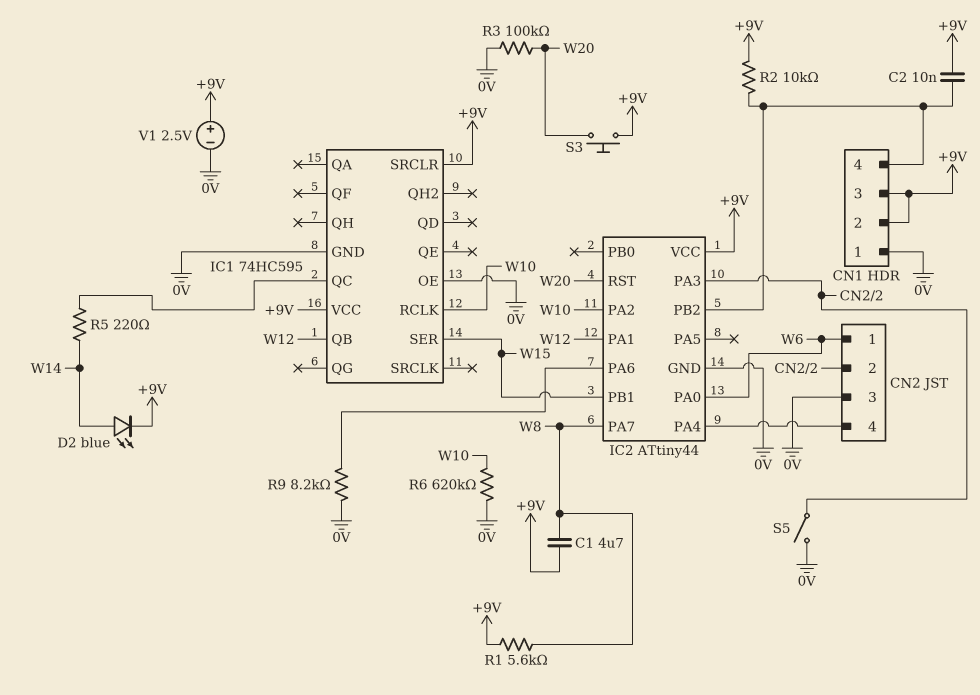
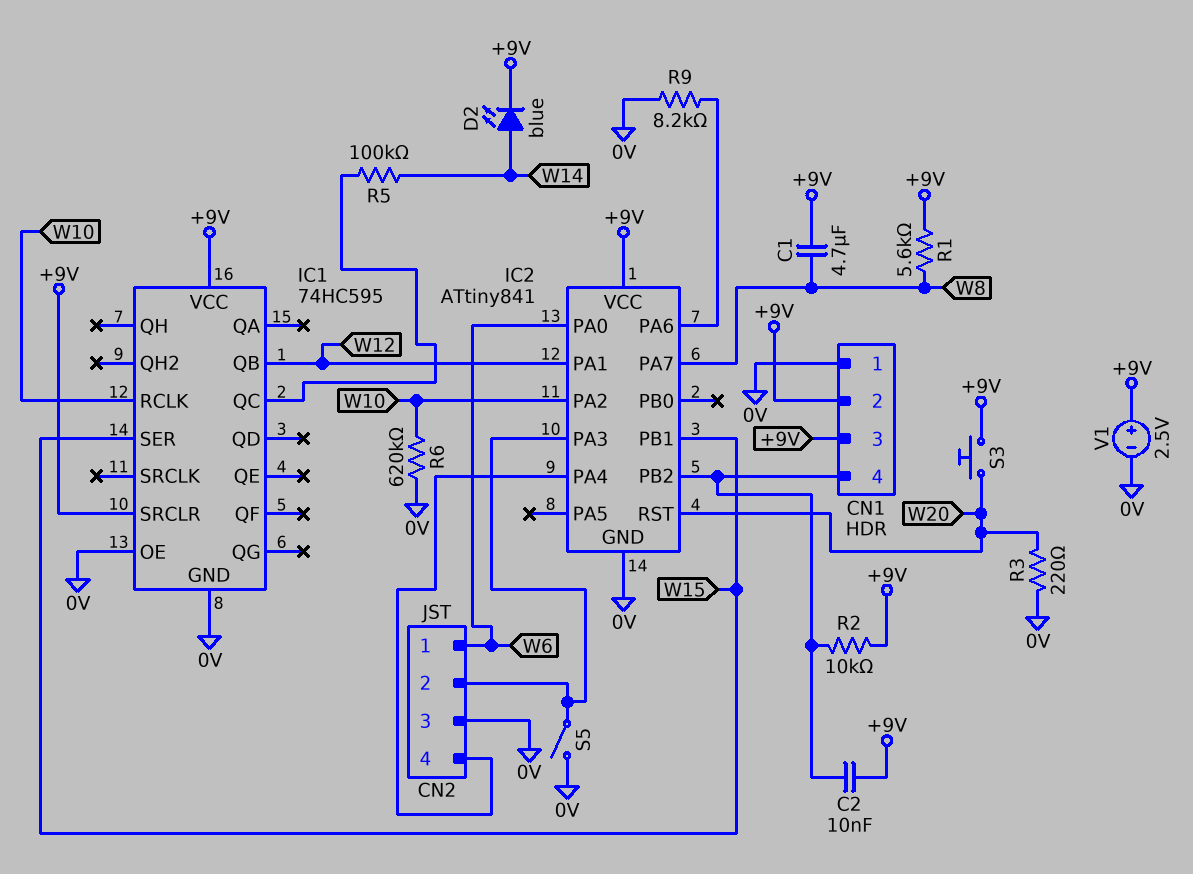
IC2: ATtiny44 -> ATtiny841
R3: 100k (0V, W20) -> 220 (0V, W20)
R5: 220 (IC1/QC, W14) -> 100k (IC1/QC, W14)

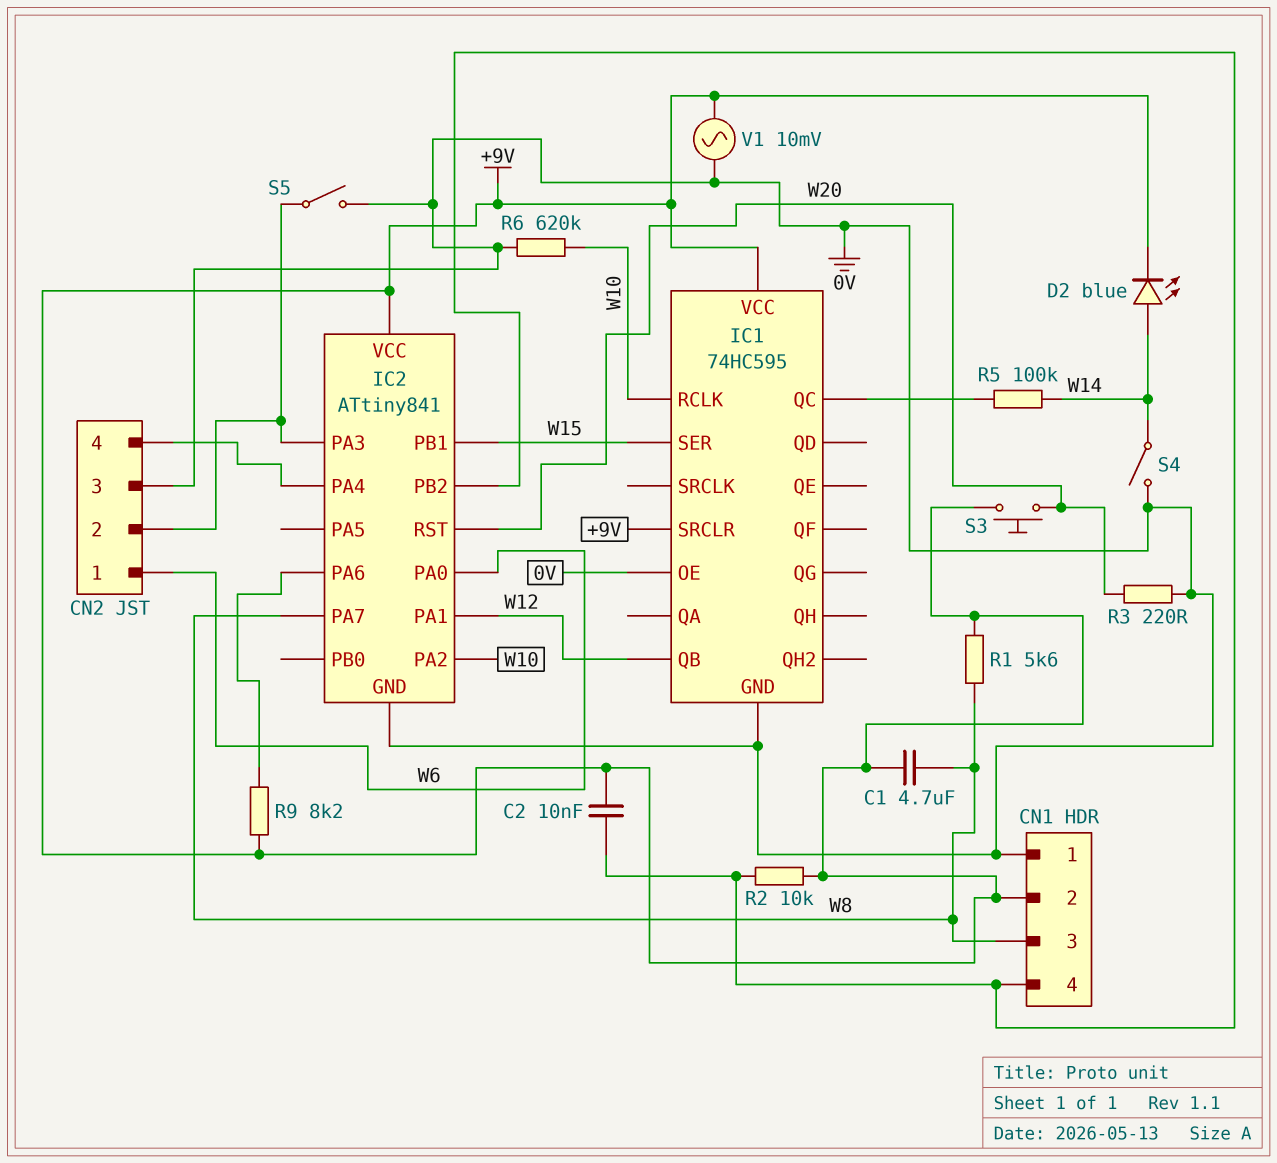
CN1 pin 3: +9V -> W8
R9: 8.2k (0V, IC2/PA6) -> 8.2k (+9V, IC2/PA6)
S4: none -> switch (0V, W14)
V1: 2.5V (plus +9V, minus 0V) -> AC 10mV (+9V, 0V)

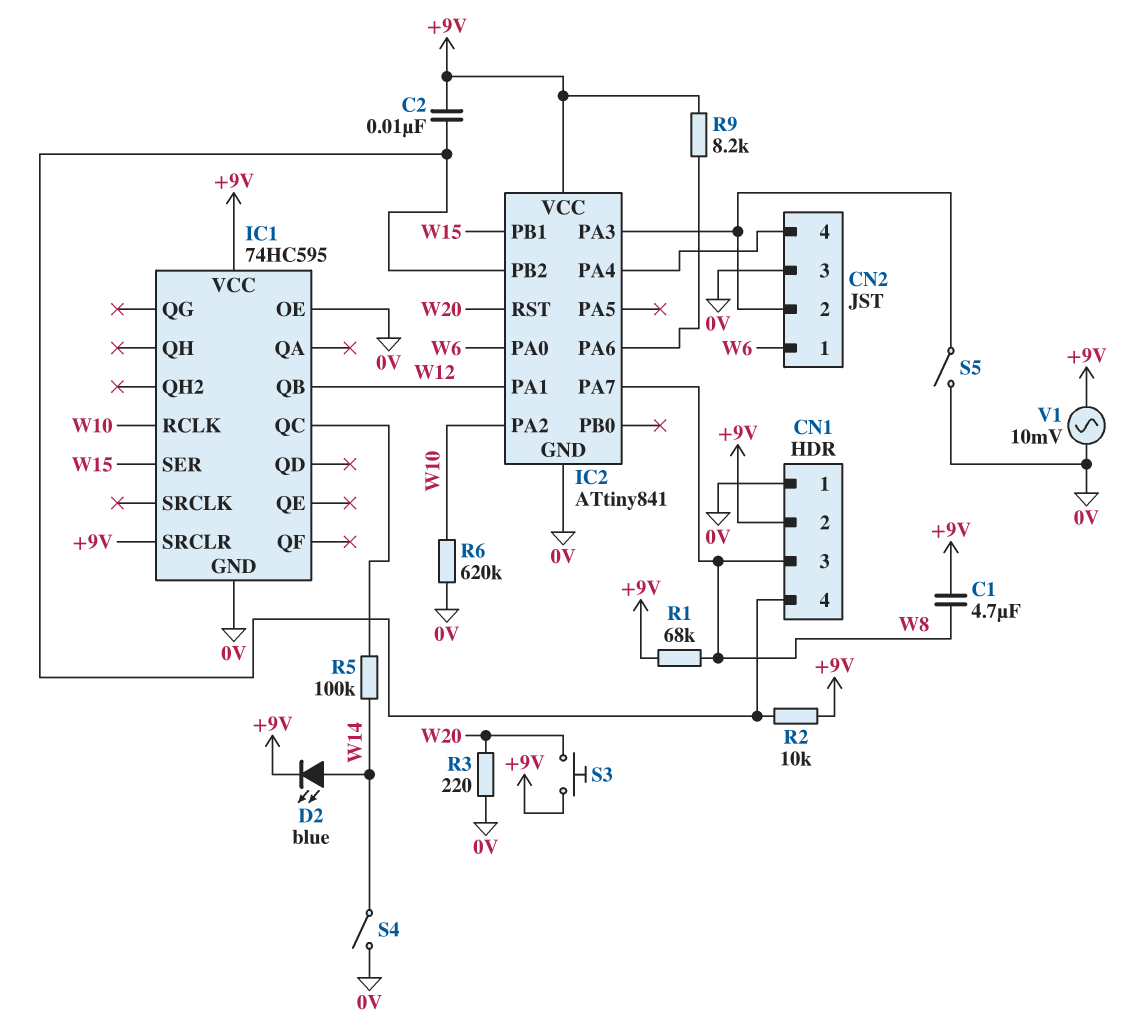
R1: 5.6k (+9V, W8) -> 68k (+9V, W8)

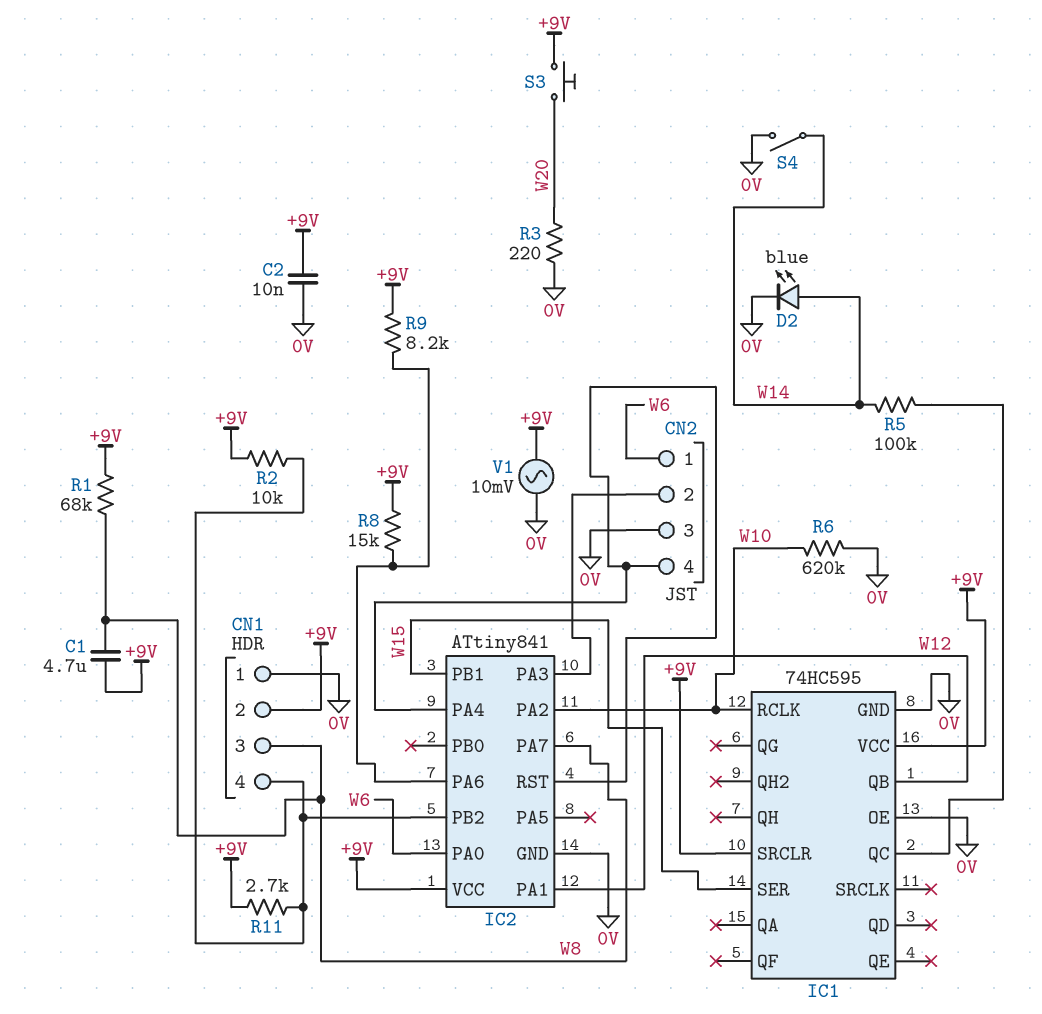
C2: 10nF (+9V, CN1/4) -> 10nF (+9V, 0V)
D2: LED blue (A W14, K +9V) -> LED blue (A W14, K 0V)
IC2 pin RST: W20 -> CN2/4
R8: none -> 15k (+9V, IC2/PA6)
R11: none -> 2.7k (+9V, CN1/4)
S5: switch (0V, CN2/2) -> none

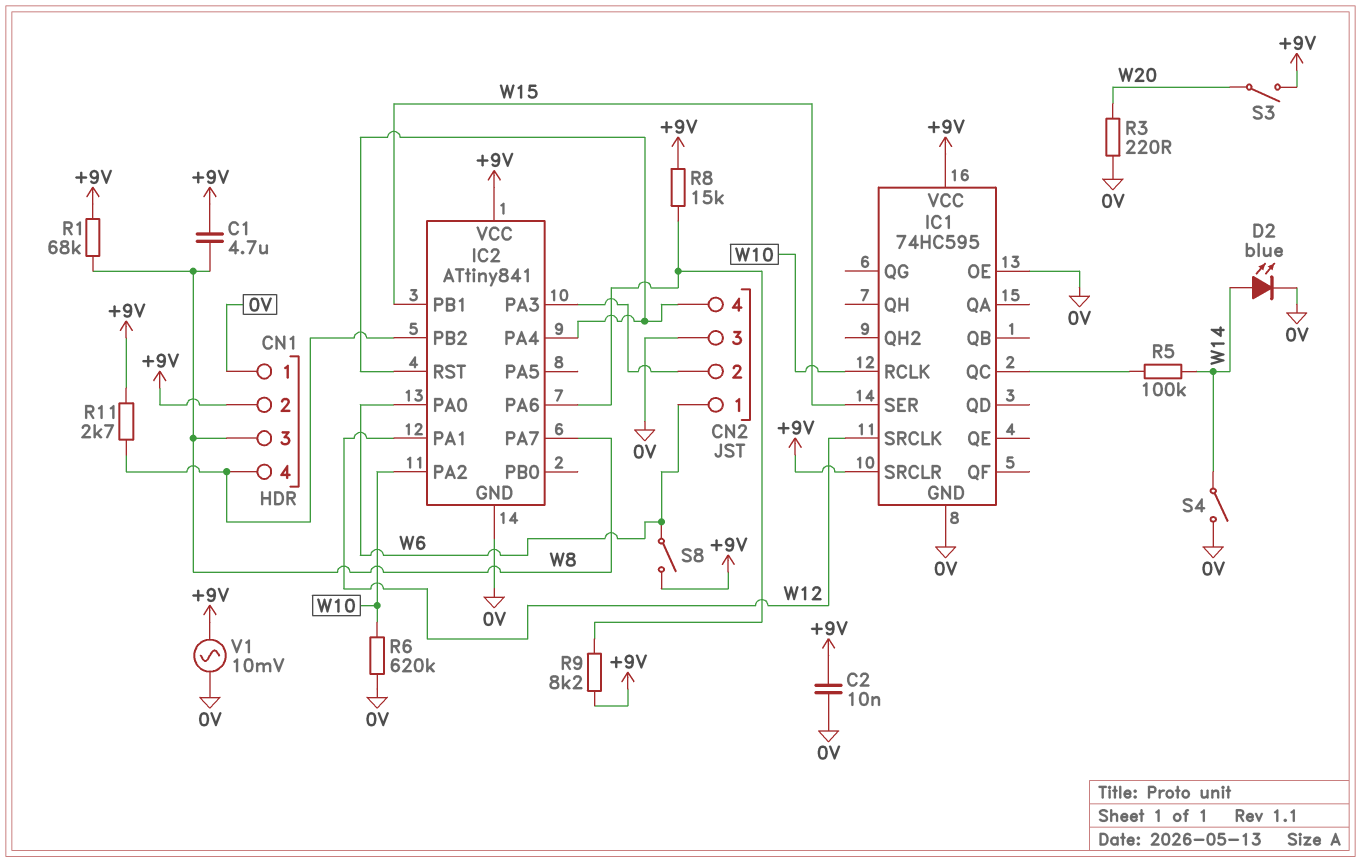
IC1 pin QB: W12 -> none
IC1 pin SRCLK: none -> W12
R2: 10k (+9V, CN1/4) -> none
S3: button (+9V, W20) -> switch (+9V, W20)
S8: none -> switch (+9V, W6)

